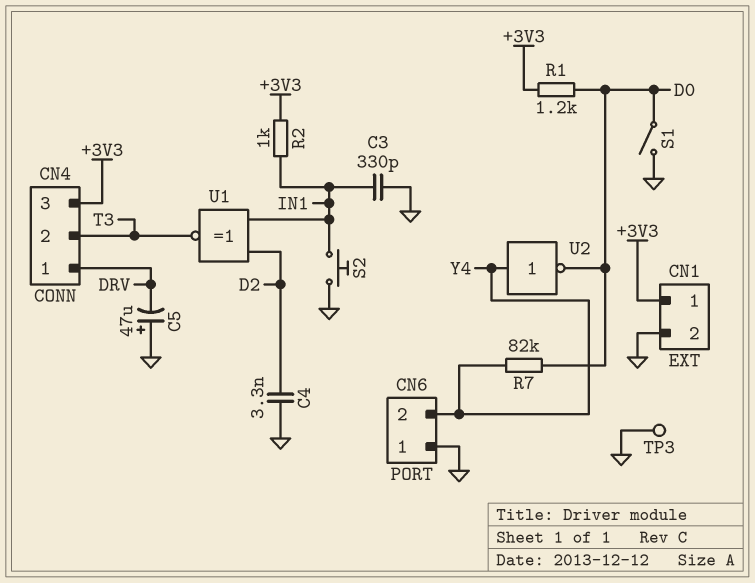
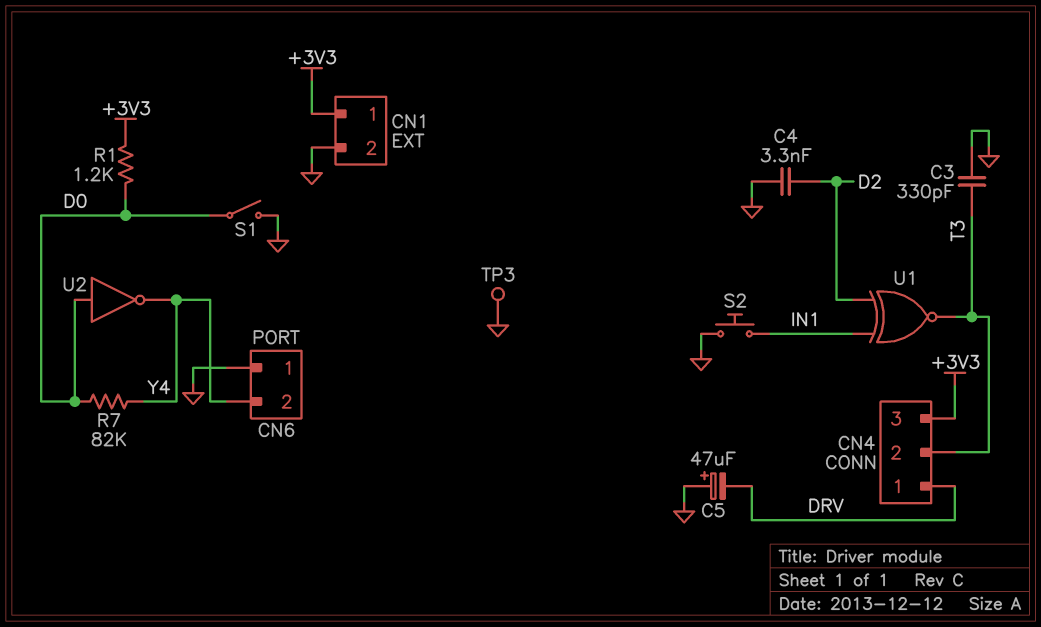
C3: 330pF (GND, IN1) -> 330pF (GND, T3)
R2: 1k (+3V3, IN1) -> none
U2: NOT (in Y4, out D0) -> NOT (in D0, out Y4)

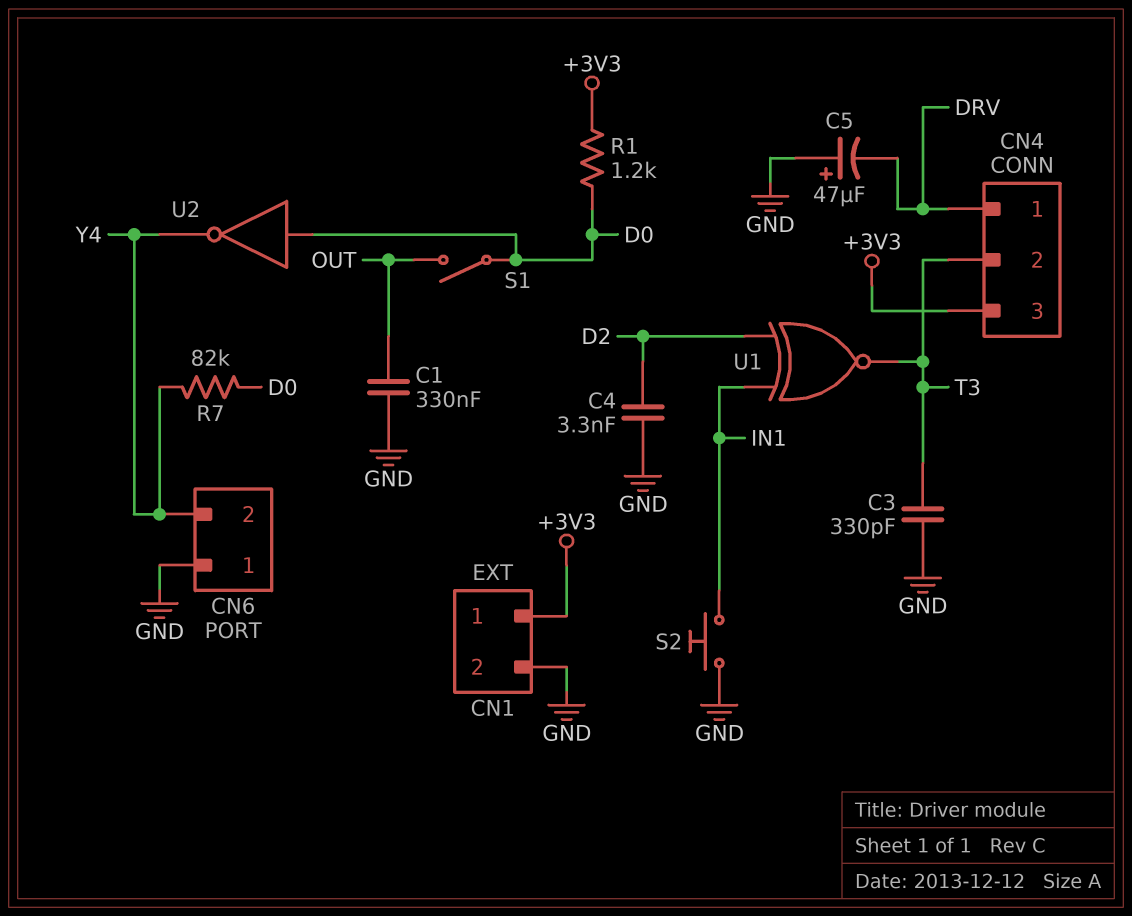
C1: none -> 330nF (GND, OUT)
S1: switch (D0, GND) -> switch (D0, OUT)
TP3: test point (GND) -> none

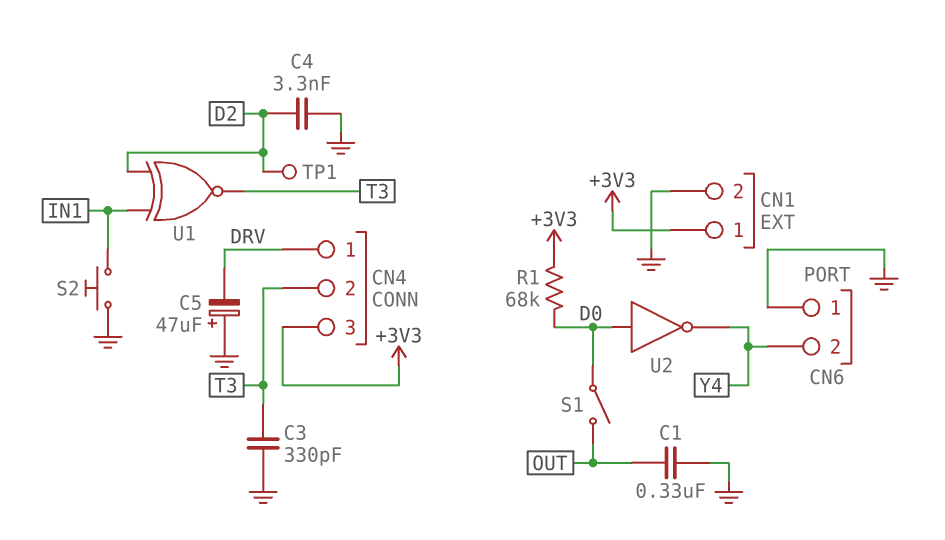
R1: 1.2k (+3V3, D0) -> 68k (+3V3, D0)
R7: 82k (D0, Y4) -> none
TP1: none -> test point (D2)

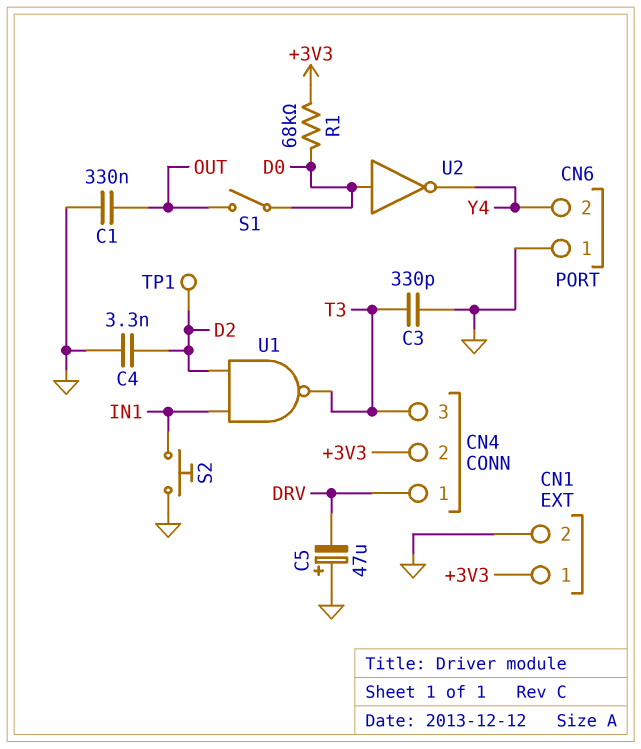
CN4 pin 2: T3 -> +3V3
CN4 pin 3: +3V3 -> T3
U1: XNOR (in D2, in IN1, out T3) -> NAND (in D2, in IN1, out T3)

